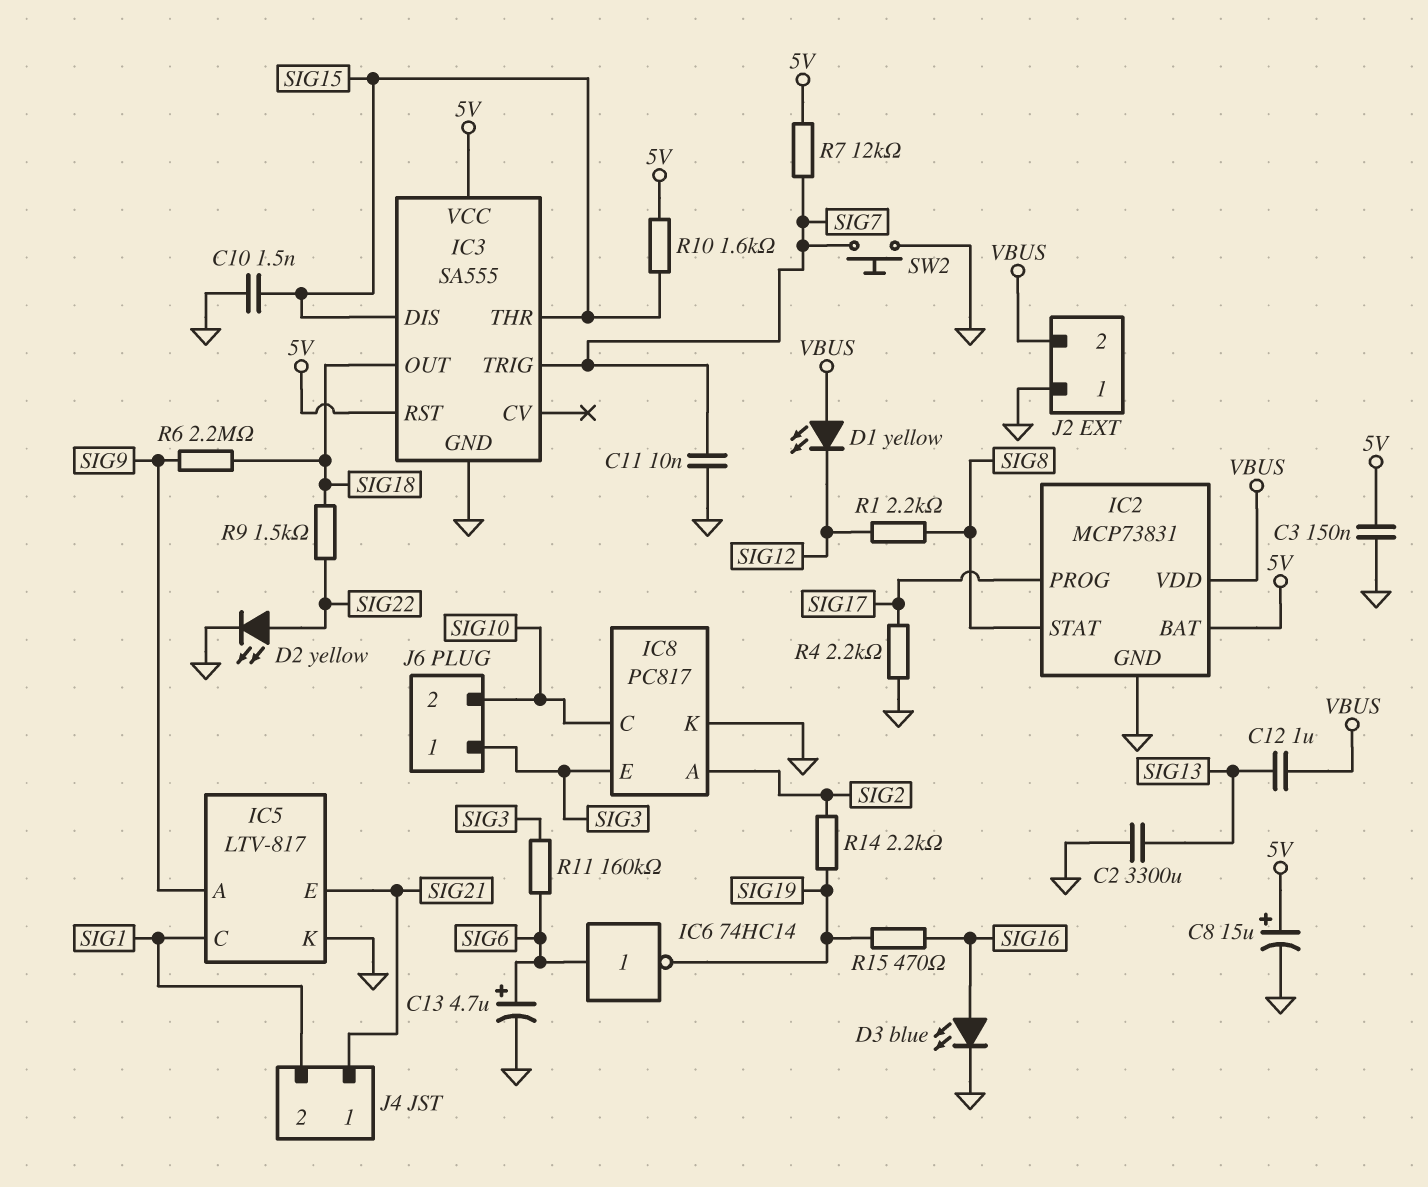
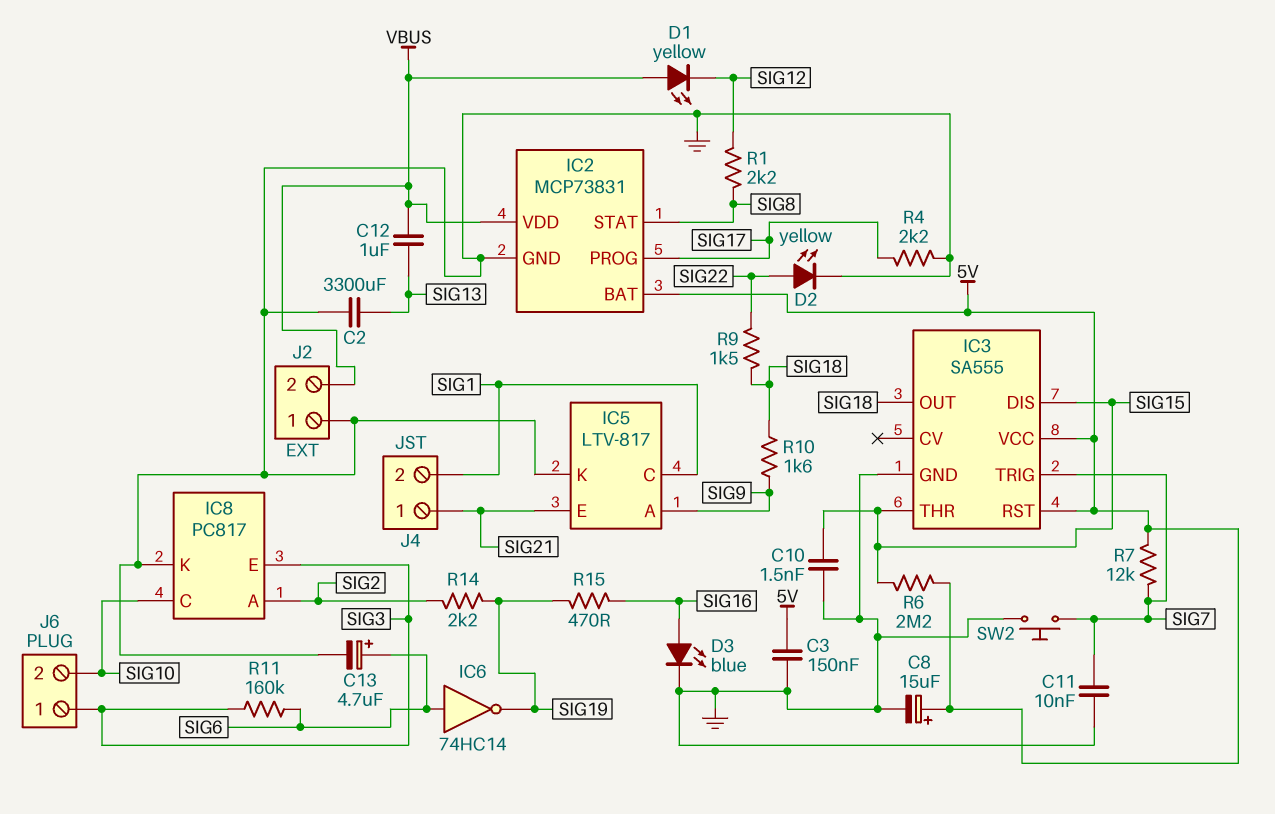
R6: 2.2M (SIG9, SIG18) -> 2.2M (5V, SIG15)
R10: 1.6k (5V, SIG15) -> 1.6k (SIG9, SIG18)

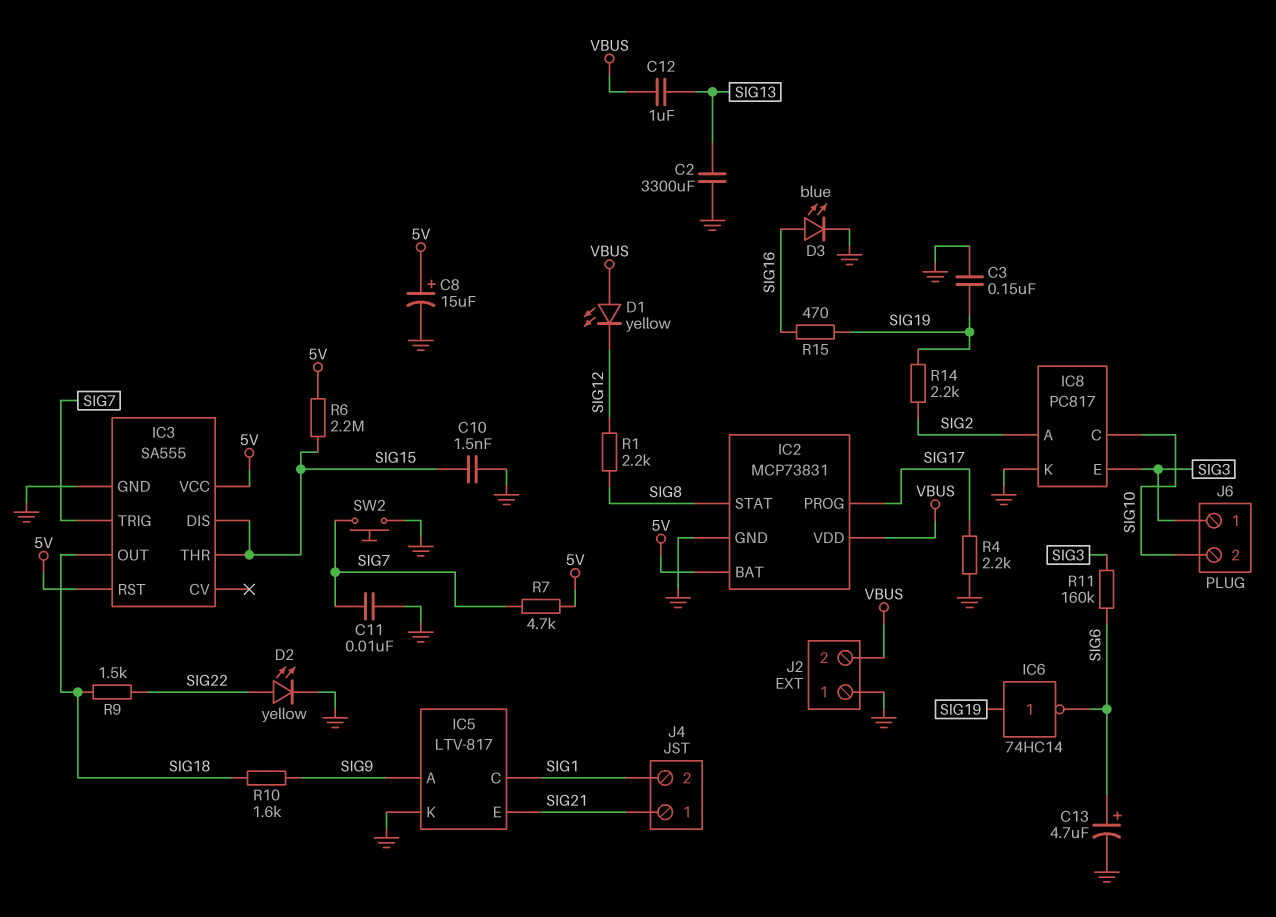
C3: 150nF (5V, GND) -> 150nF (GND, SIG19)
IC6: NOT 74HC14 (in SIG6, out SIG19) -> NOT 74HC14 (in SIG19, out SIG6)
R7: 12k (5V, SIG7) -> 4.7k (5V, SIG7)

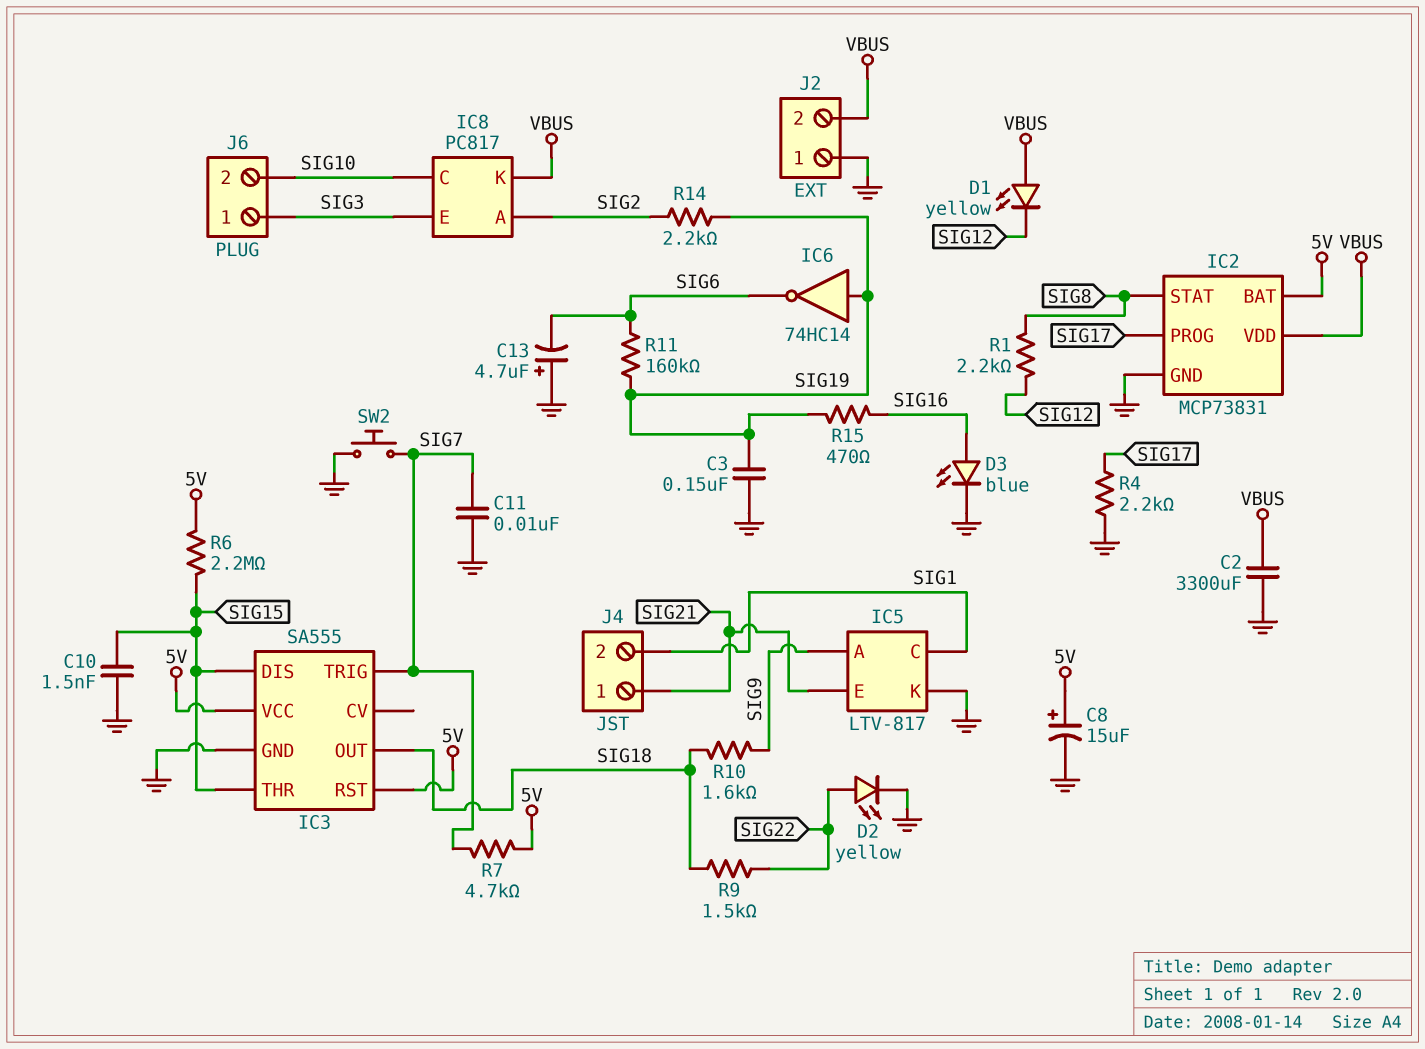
C2: 3300uF (GND, SIG13) -> 3300uF (GND, VBUS)
C12: 1uF (SIG13, VBUS) -> none
C13: 4.7uF (plus SIG6, minus GND) -> 4.7uF (plus GND, minus SIG6)
IC8 pin K: GND -> VBUS
R11: 160k (SIG3, SIG6) -> 160k (SIG6, SIG19)

